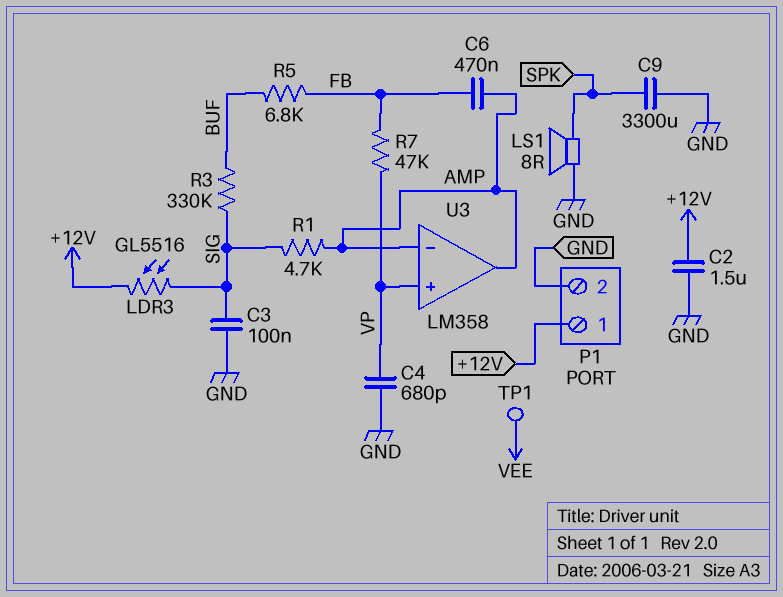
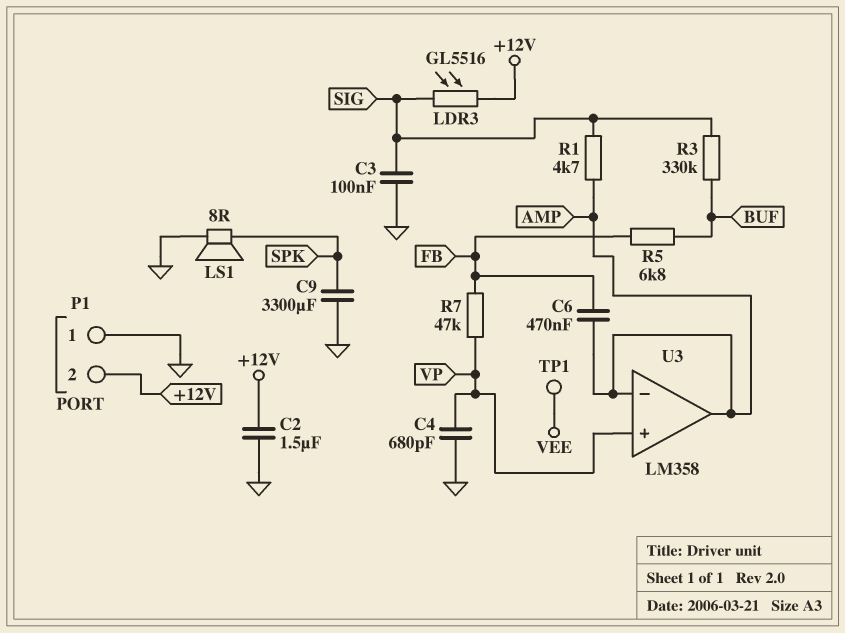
P1 pin 1: +12V -> GND
P1 pin 2: GND -> +12V

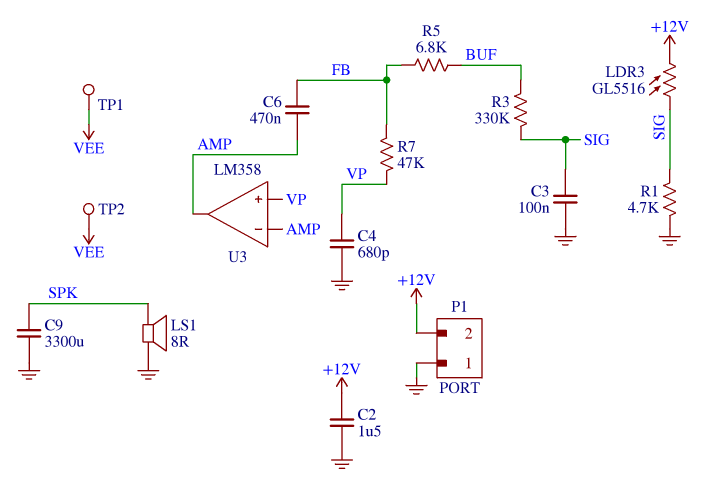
R1: 4.7k (AMP, SIG) -> 4.7k (GND, SIG)
TP2: none -> test point (VEE)

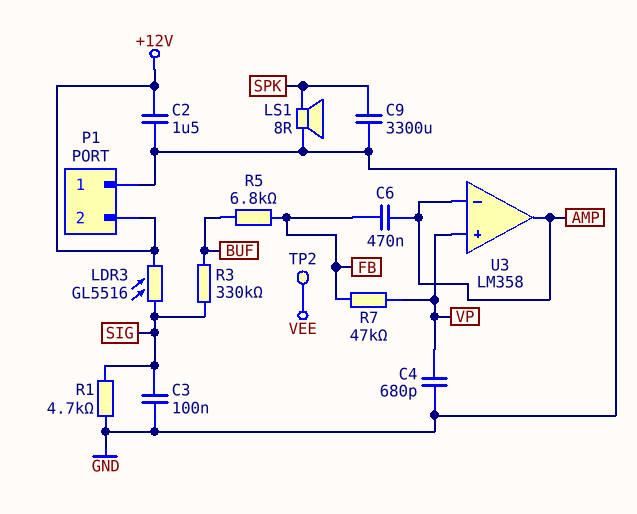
TP1: test point (VEE) -> none

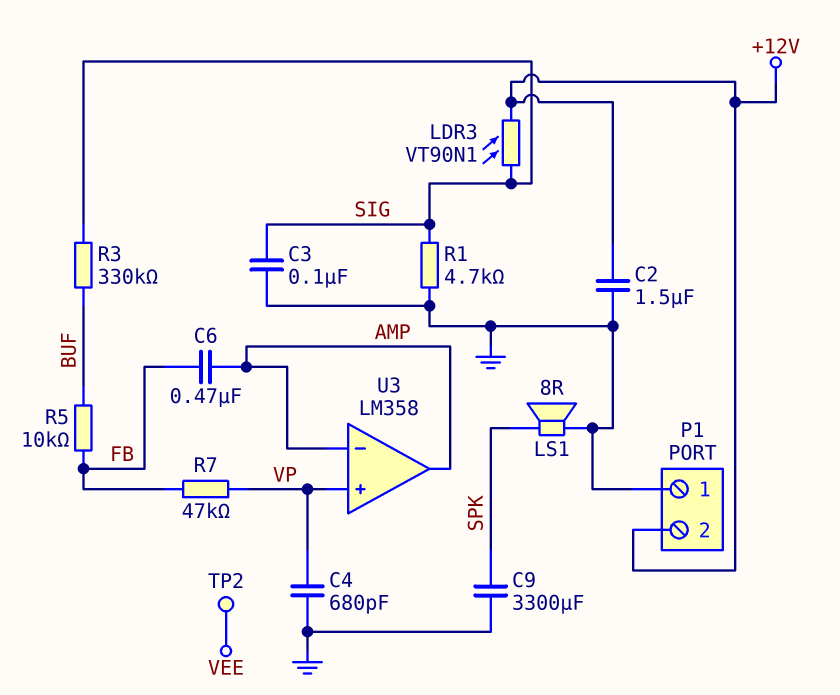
LDR3: GL5516 (+12V, SIG) -> VT90N1 (+12V, SIG)
R5: 6.8k (BUF, FB) -> 10k (BUF, FB)

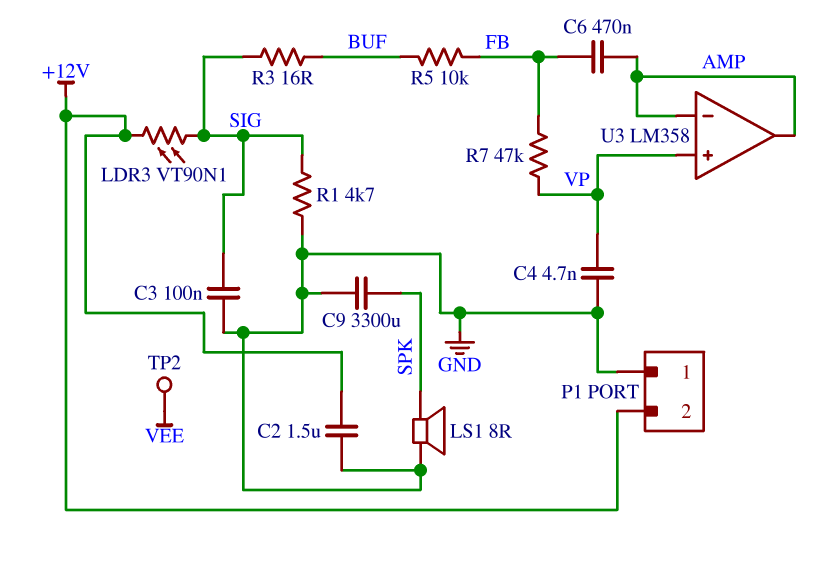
C4: 680pF (GND, VP) -> 4.7nF (GND, VP)
R3: 330k (BUF, SIG) -> 16 (BUF, SIG)

